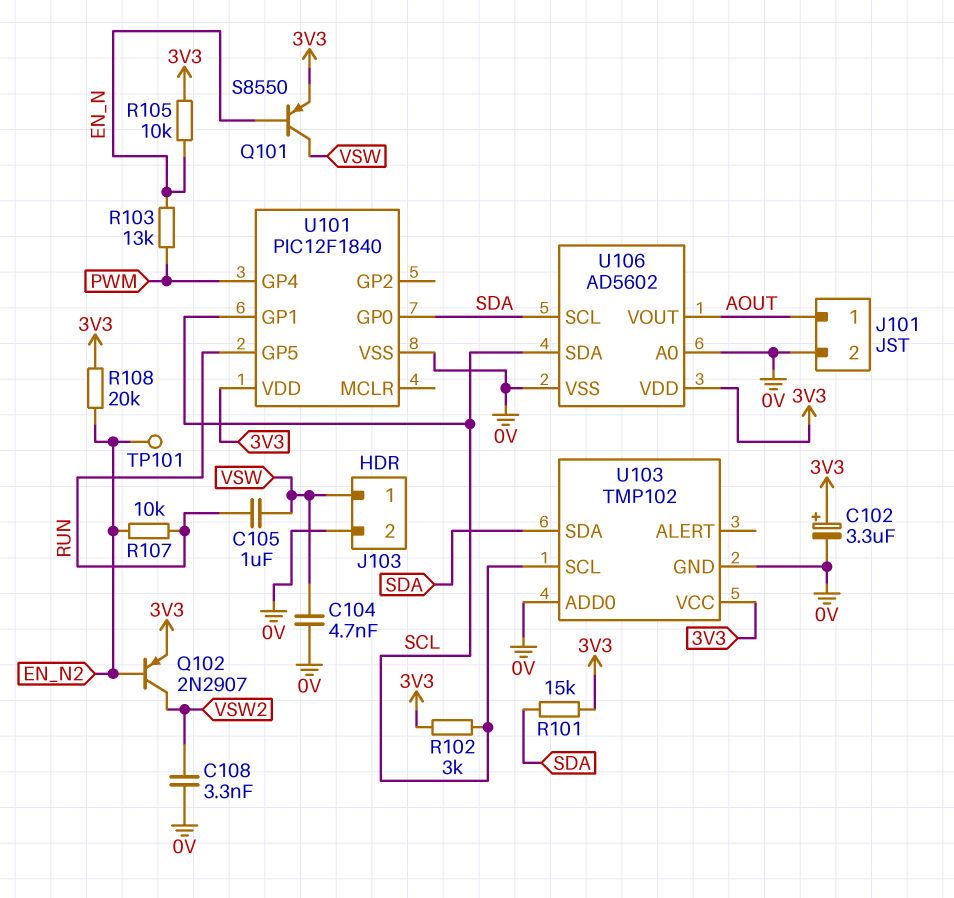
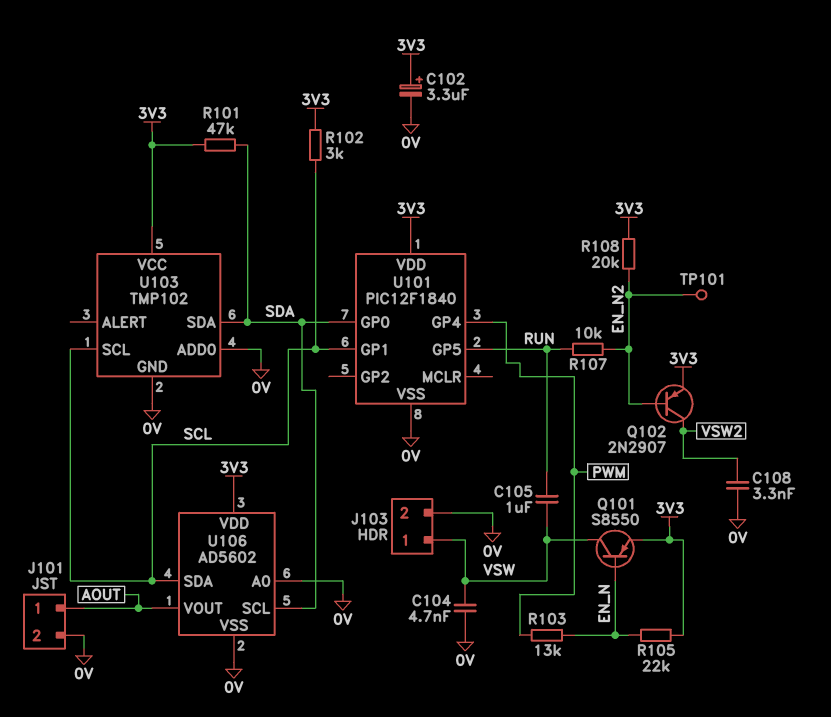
R101: 15k (3V3, SDA) -> 47k (3V3, SDA)
R105: 10k (3V3, EN_N) -> 22k (3V3, EN_N)

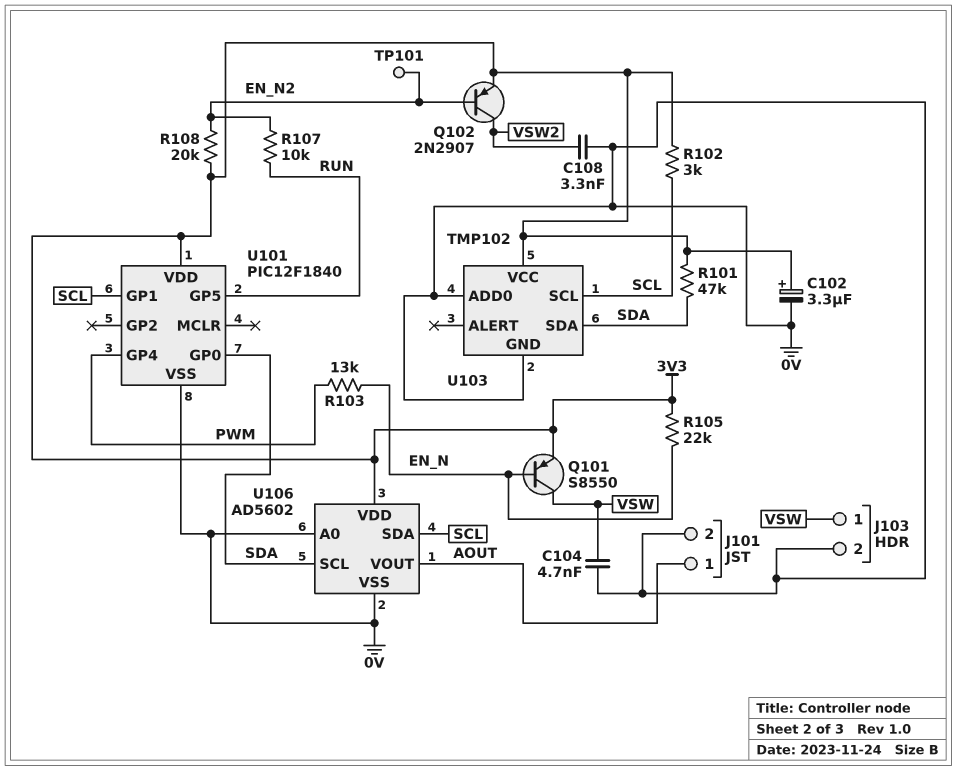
C105: 1uF (RUN, VSW) -> none

